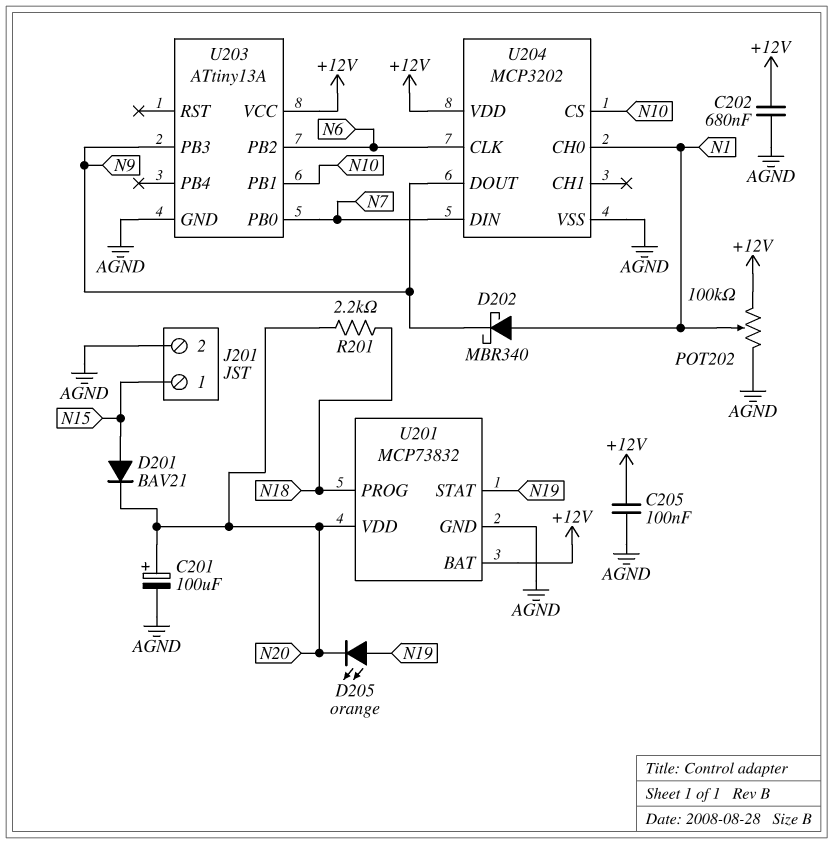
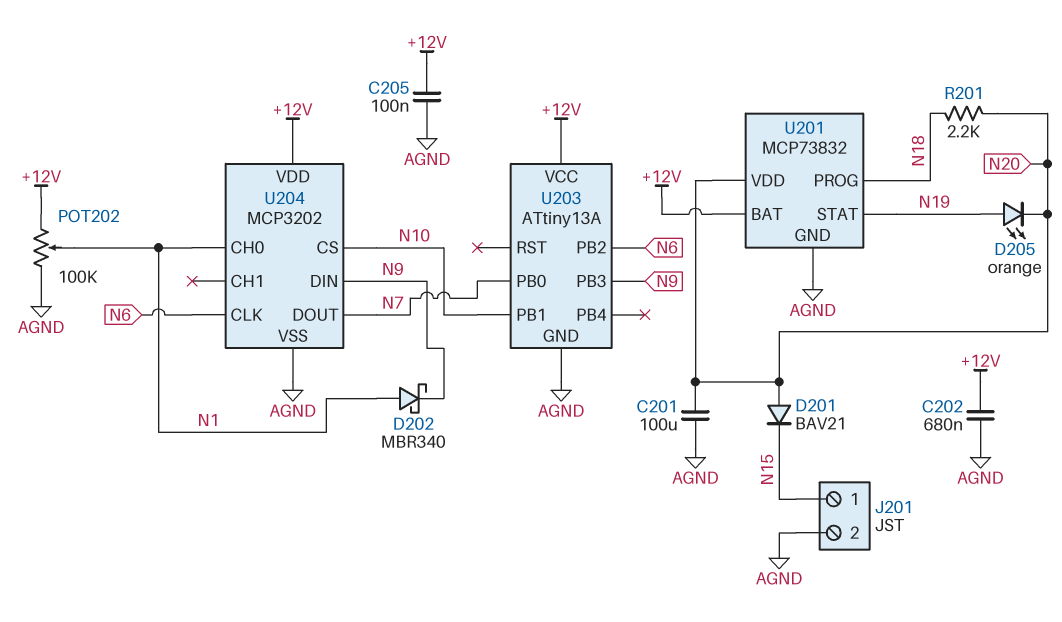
C201: 100uF (plus N20, minus AGND) -> 100uF (AGND, N20)
D201: diode BAV21 (A N15, K N20) -> diode BAV21 (A N20, K N15)
U204 pin DIN: N7 -> N9
U204 pin DOUT: N9 -> N7

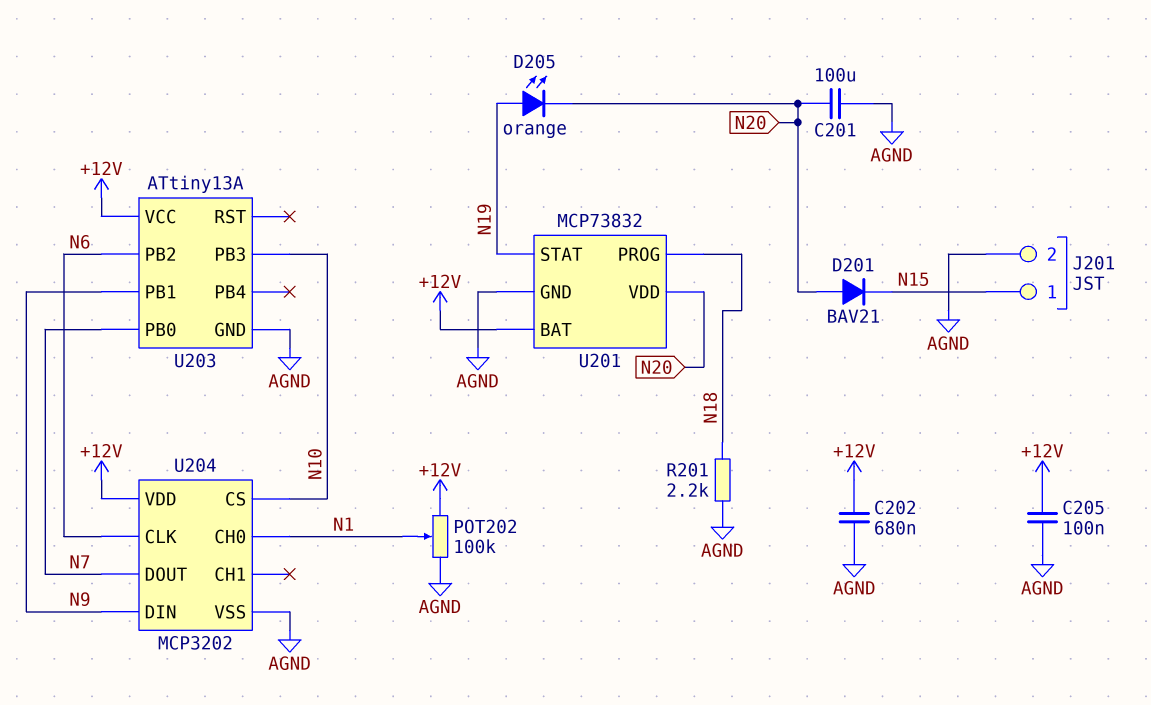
D202: schottky MBR340 (A N1, K N9) -> none
R201: 2.2k (N18, N20) -> 2.2k (AGND, N18)
U203 pin PB1: N10 -> N9
U203 pin PB3: N9 -> N10

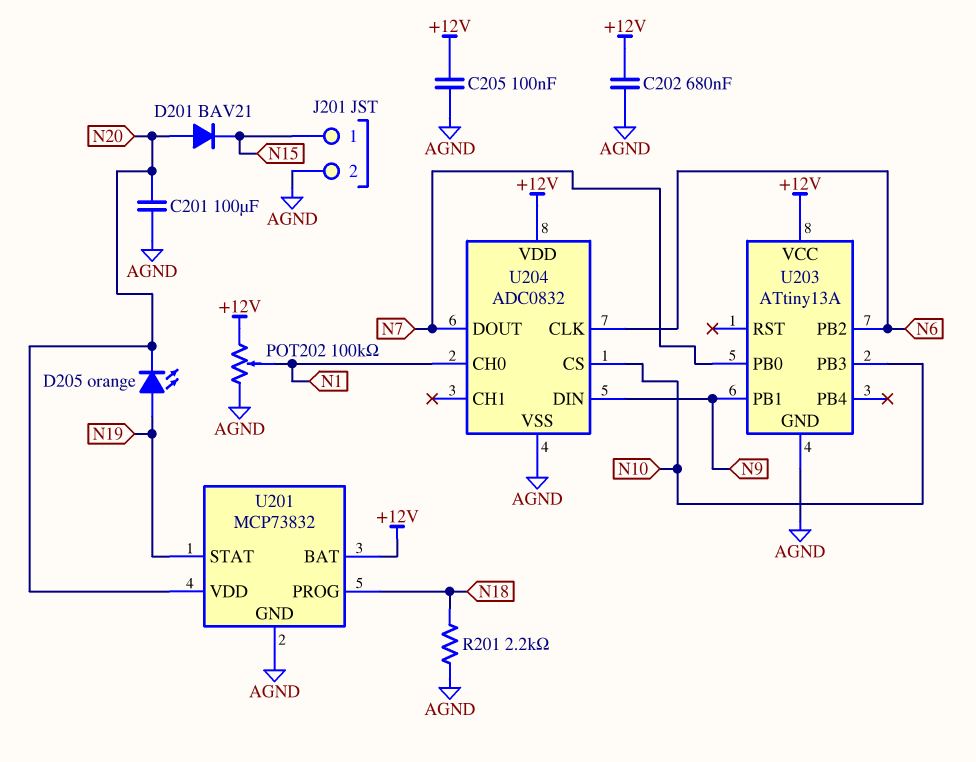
U204: MCP3202 -> ADC0832

